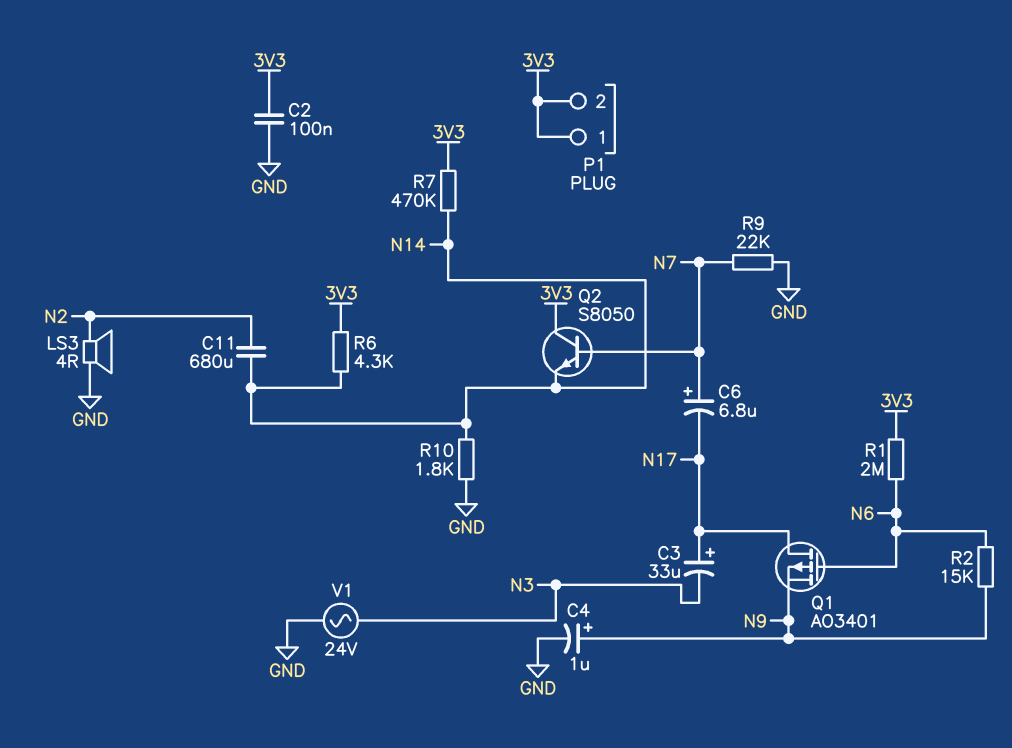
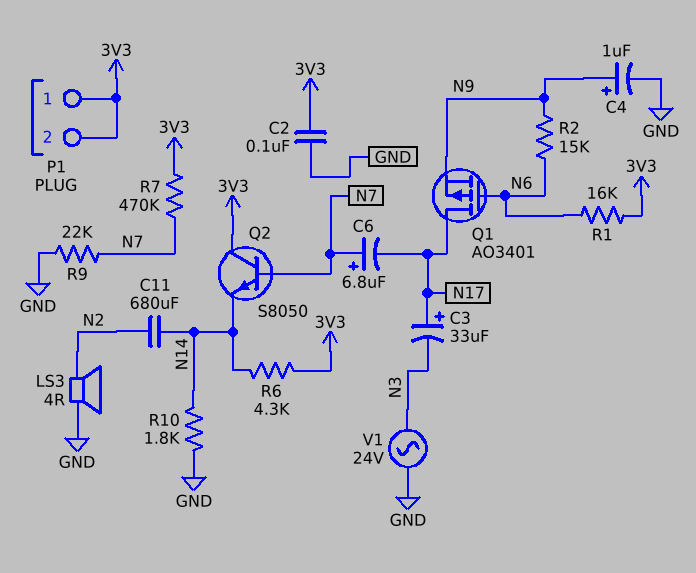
R1: 2M (3V3, N6) -> 16k (3V3, N6)
R7: 470k (3V3, N14) -> 470k (3V3, N7)

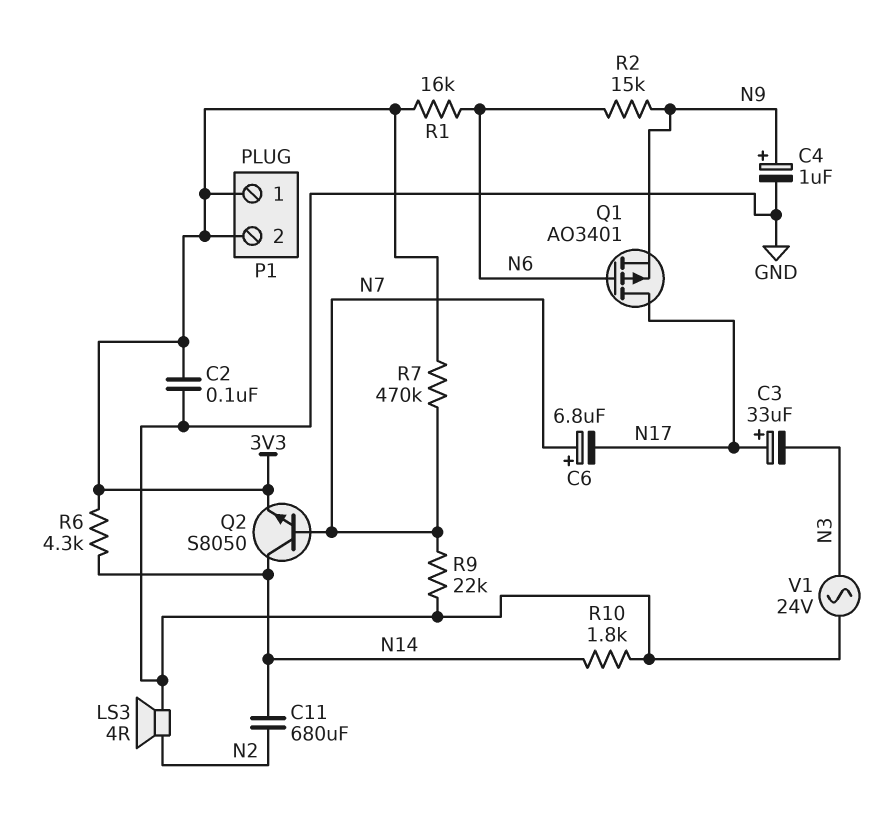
Q2: NPN S8050 (B N7, C 3V3, E N14) -> NPN S8050 (B N7, C N14, E 3V3)

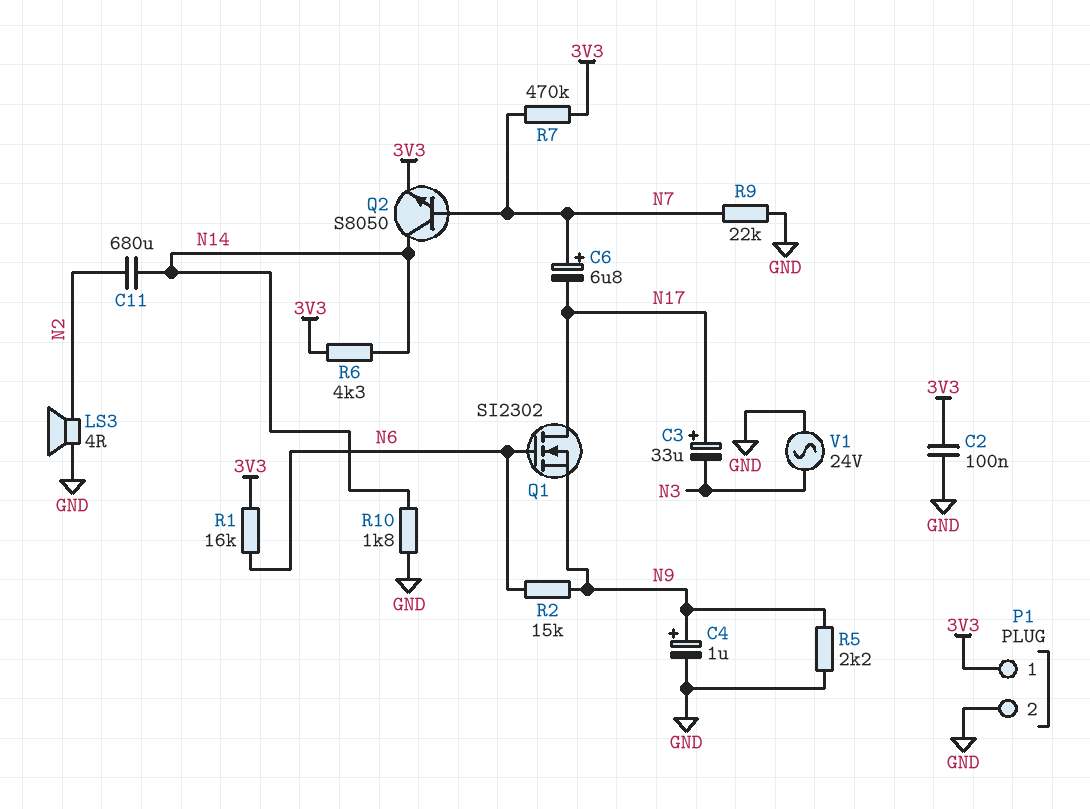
P1 pin 2: 3V3 -> GND
Q1: PMOS AO3401 (G N6, D N17, S N9) -> NMOS SI2302 (G N6, D N17, S N9)
R5: none -> 2.2k (GND, N9)

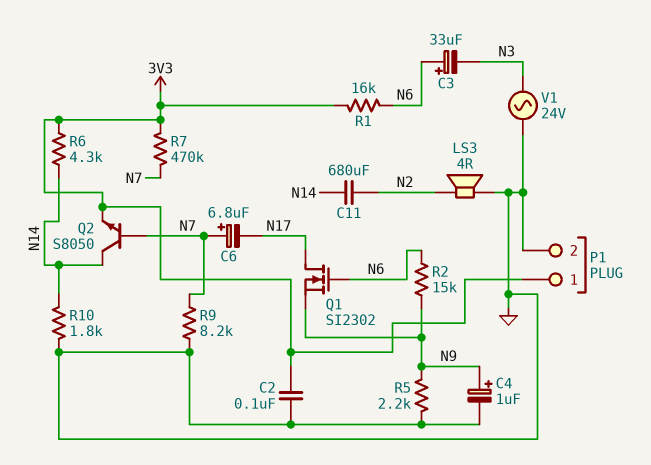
C3: 33uF (plus N17, minus N3) -> 33uF (plus N6, minus N3)
R9: 22k (GND, N7) -> 8.2k (GND, N7)

